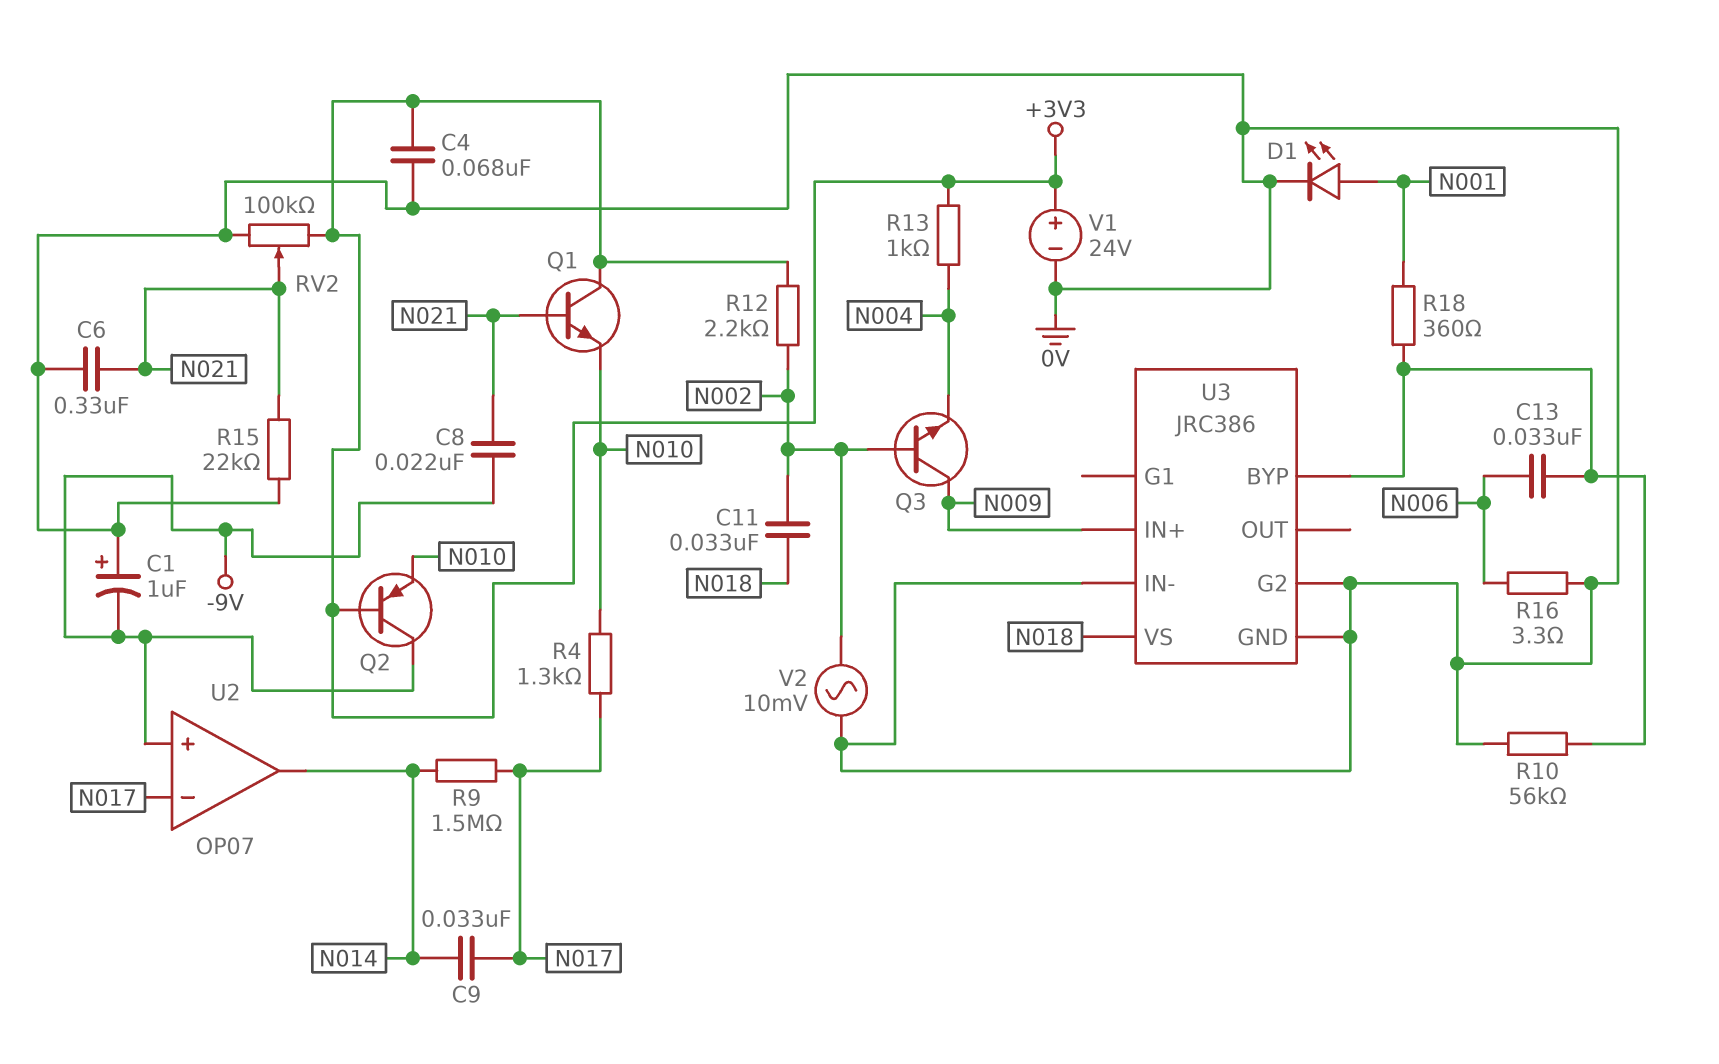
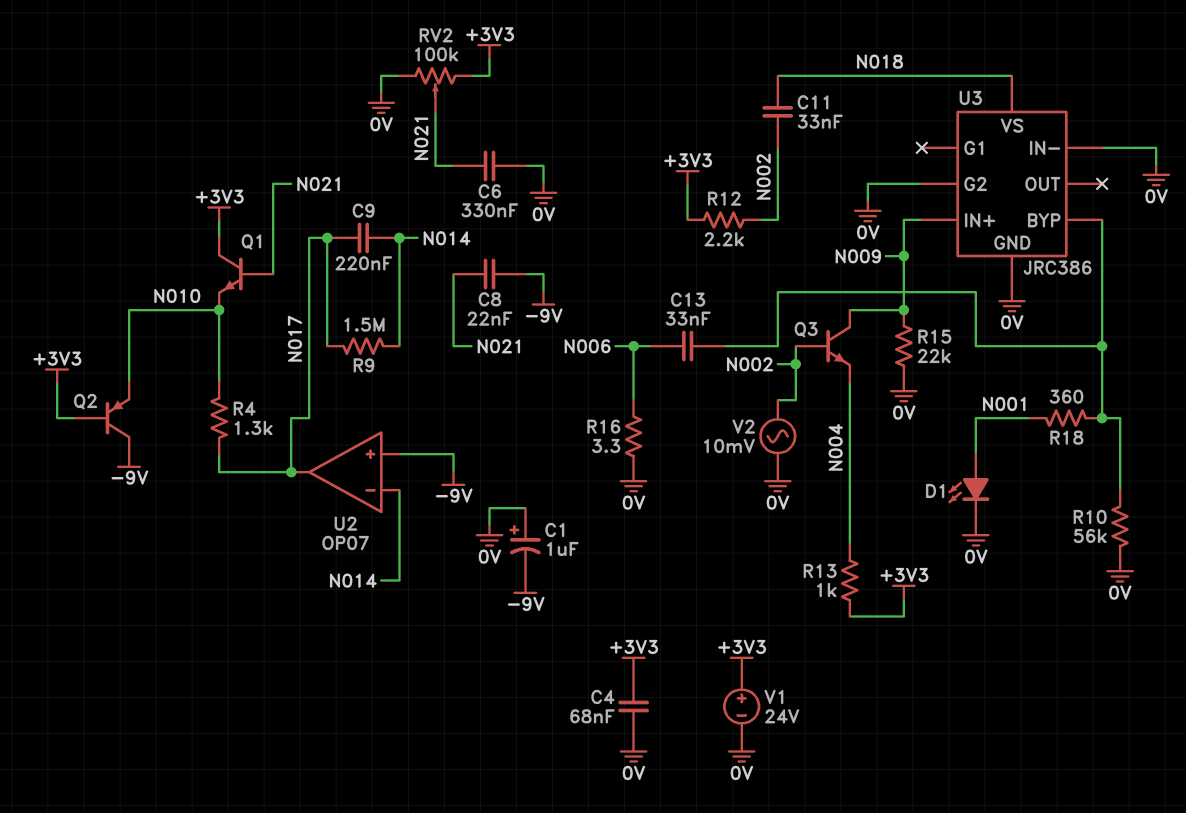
C9: 33nF (N014, N017) -> 220nF (N014, N017)
R15: 22k (0V, N021) -> 22k (0V, N009)
U2 pin in-: N017 -> N014
U2 pin out: N014 -> N017

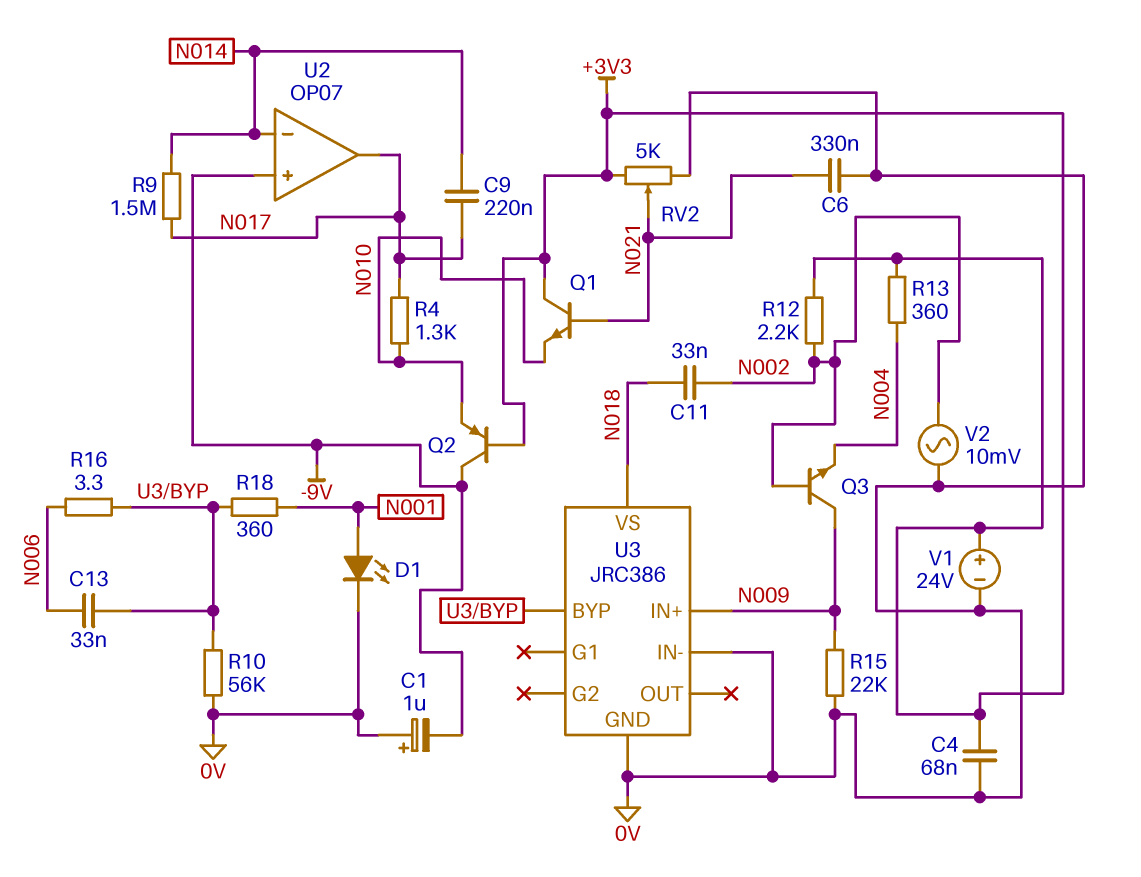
C8: 22nF (-9V, N021) -> none
R13: 1k (+3V3, N004) -> 360 (+3V3, N004)
R16: 3.3 (0V, N006) -> 3.3 (N006, U3/BYP)
RV2: 100k (+3V3, 0V, wiper N021) -> 5k (+3V3, 0V, wiper N021)
U3 pin G2: 0V -> none

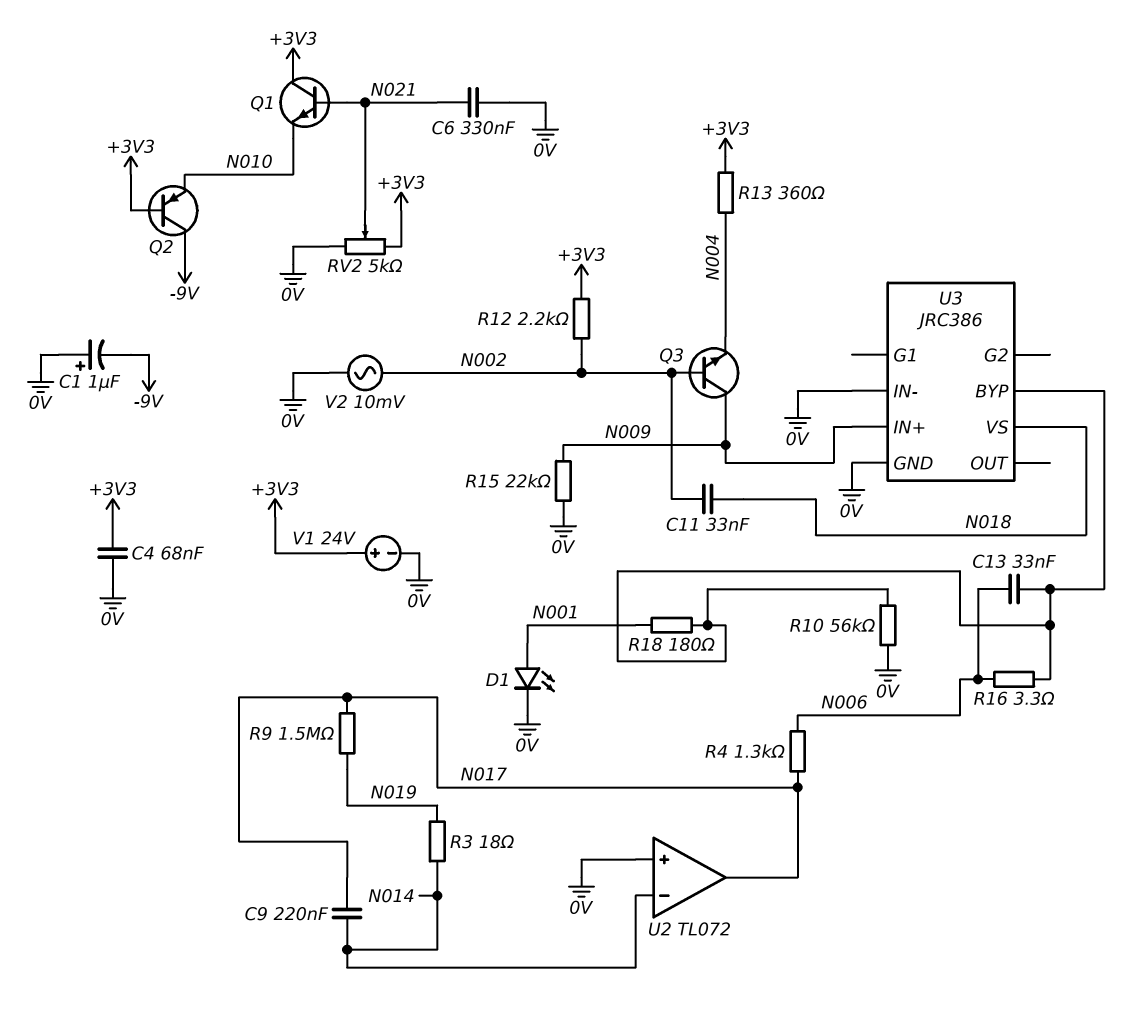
R3: none -> 18 (N014, N019)
R4: 1.3k (N010, N017) -> 1.3k (N006, N017)
R9: 1.5M (N014, N017) -> 1.5M (N017, N019)
R18: 360 (N001, U3/BYP) -> 180 (N001, U3/BYP)
U2: OP07 -> TL072
U2 pin in+: -9V -> 0V

